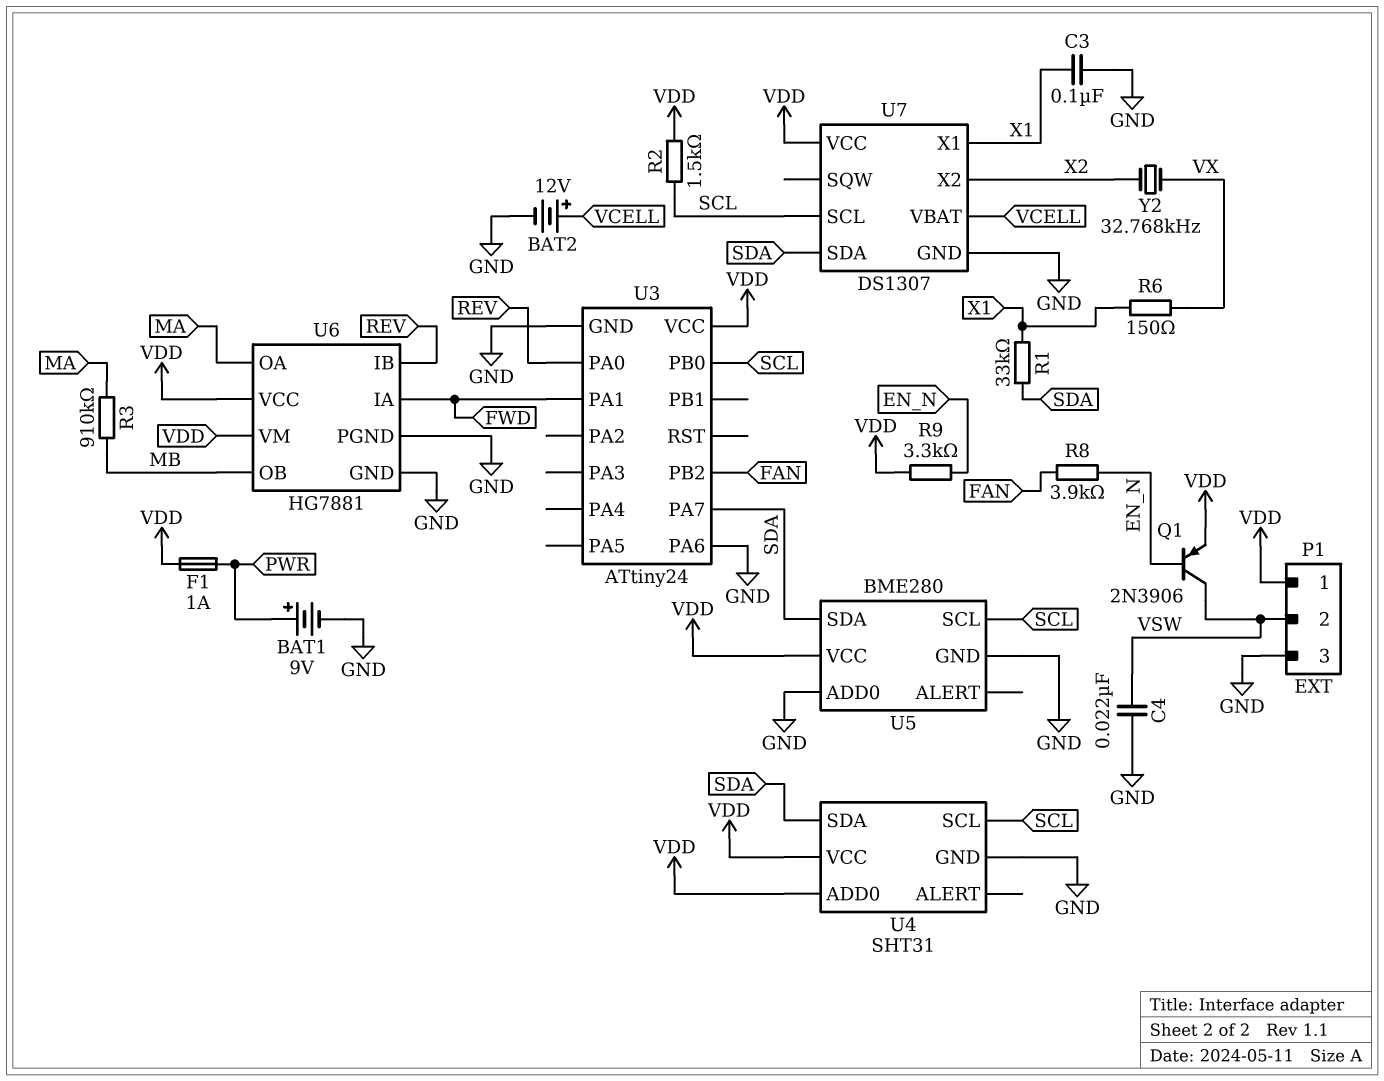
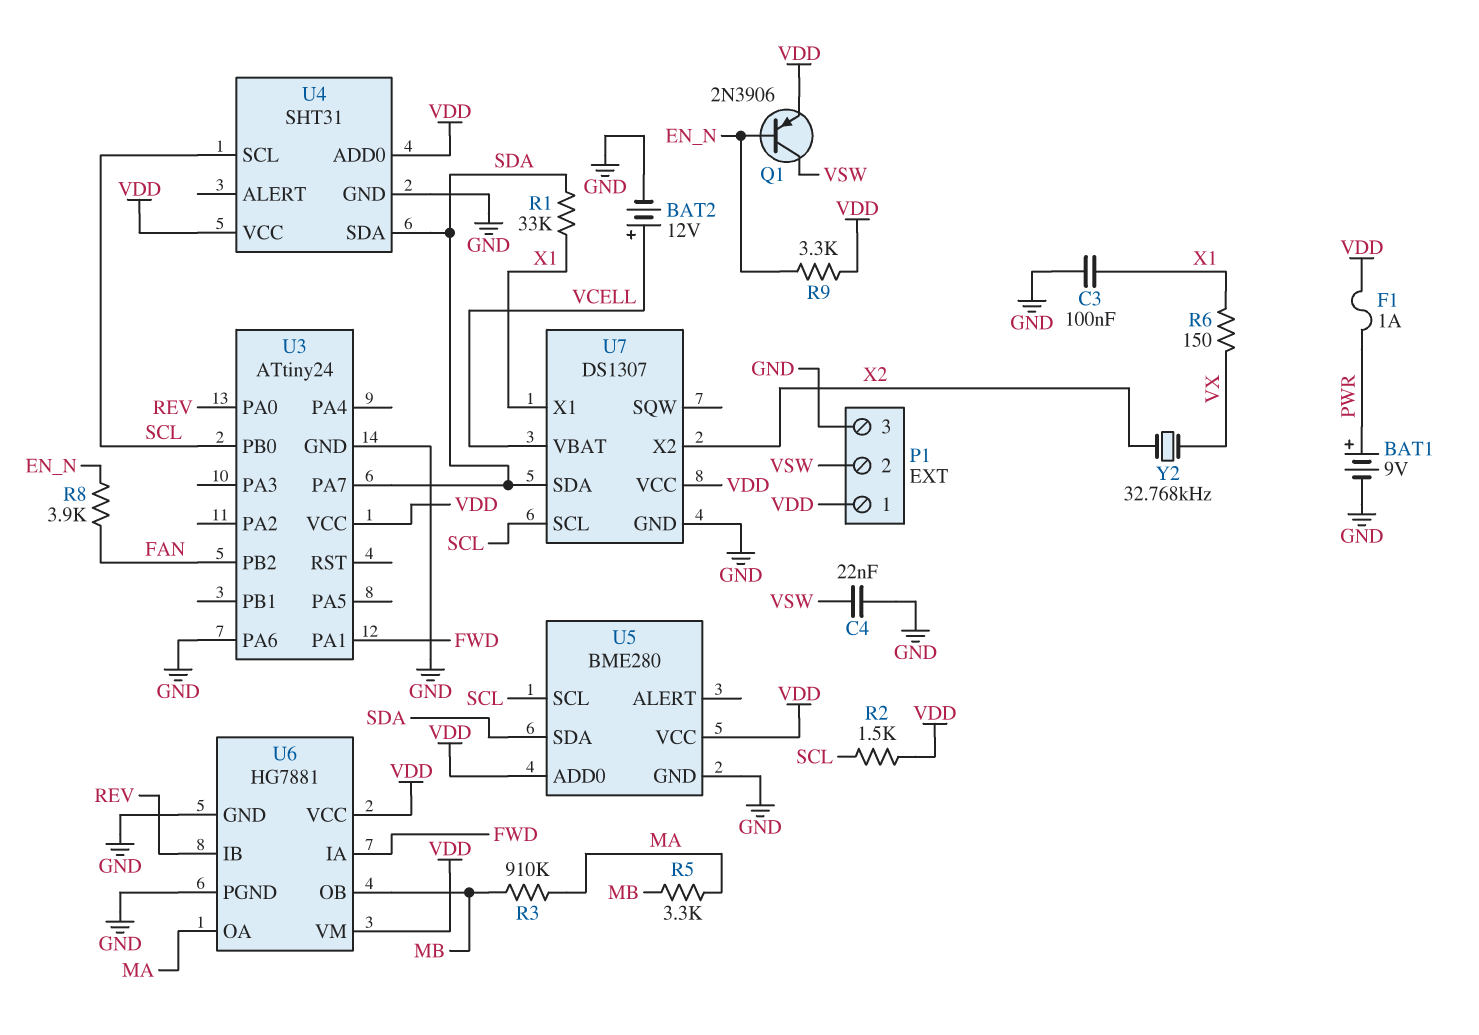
R5: none -> 3.3k (MA, MB)
U5 pin ADD0: GND -> VDD

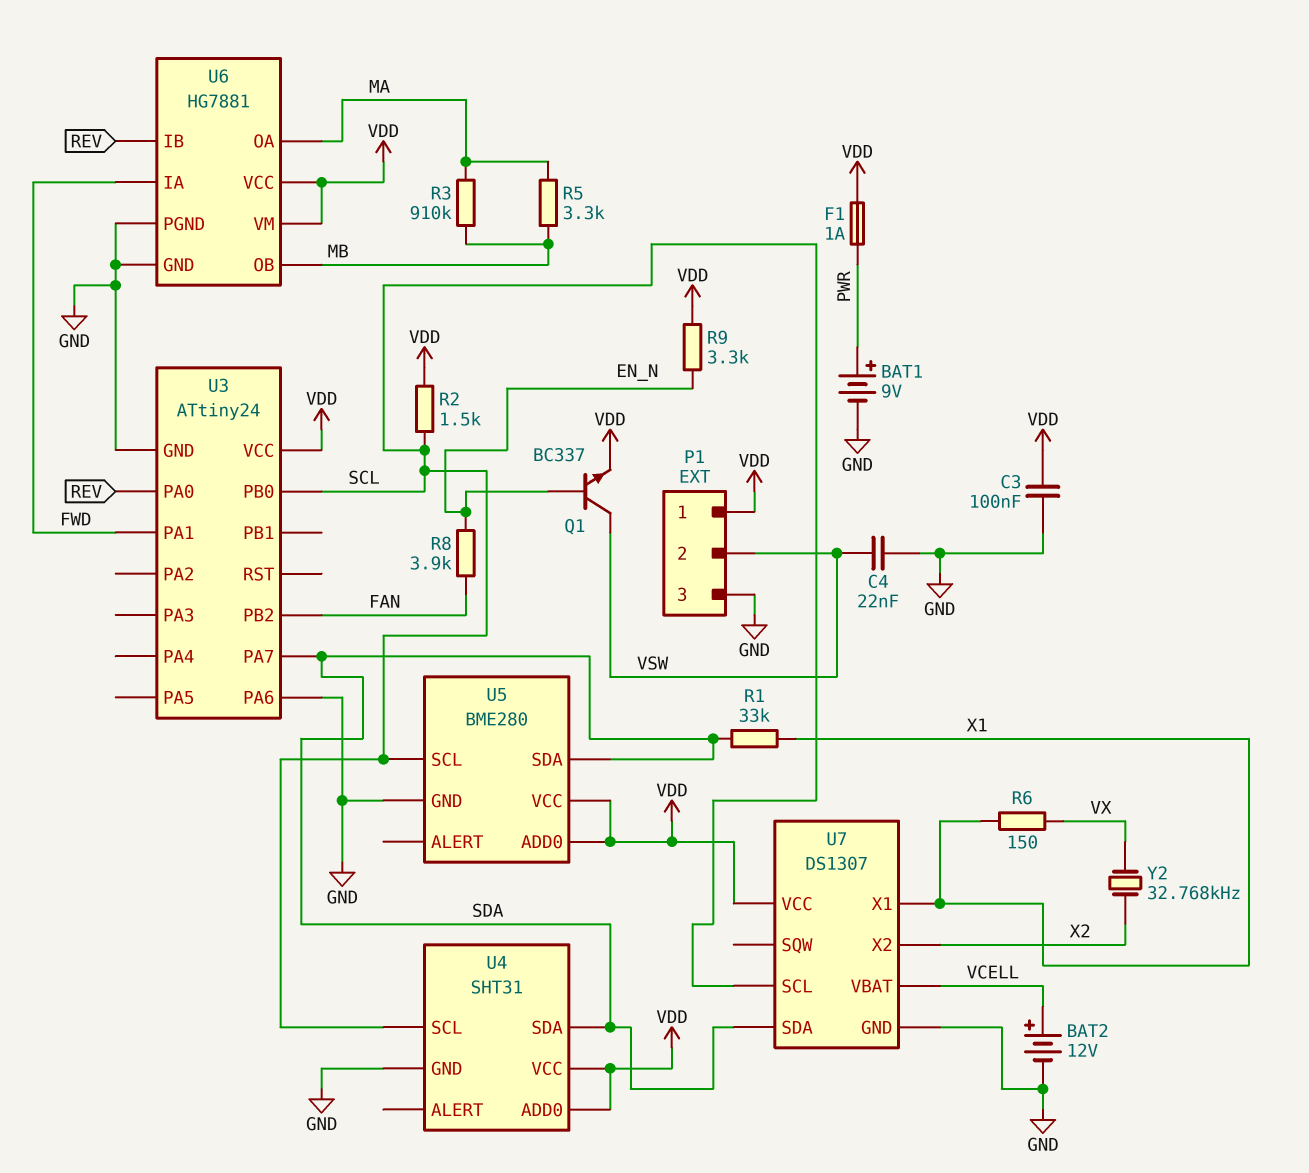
C3: 100nF (GND, X1) -> 100nF (GND, VDD)
Q1: PNP 2N3906 (B EN_N, C VSW, E VDD) -> NPN BC337 (B EN_N, C VSW, E VDD)

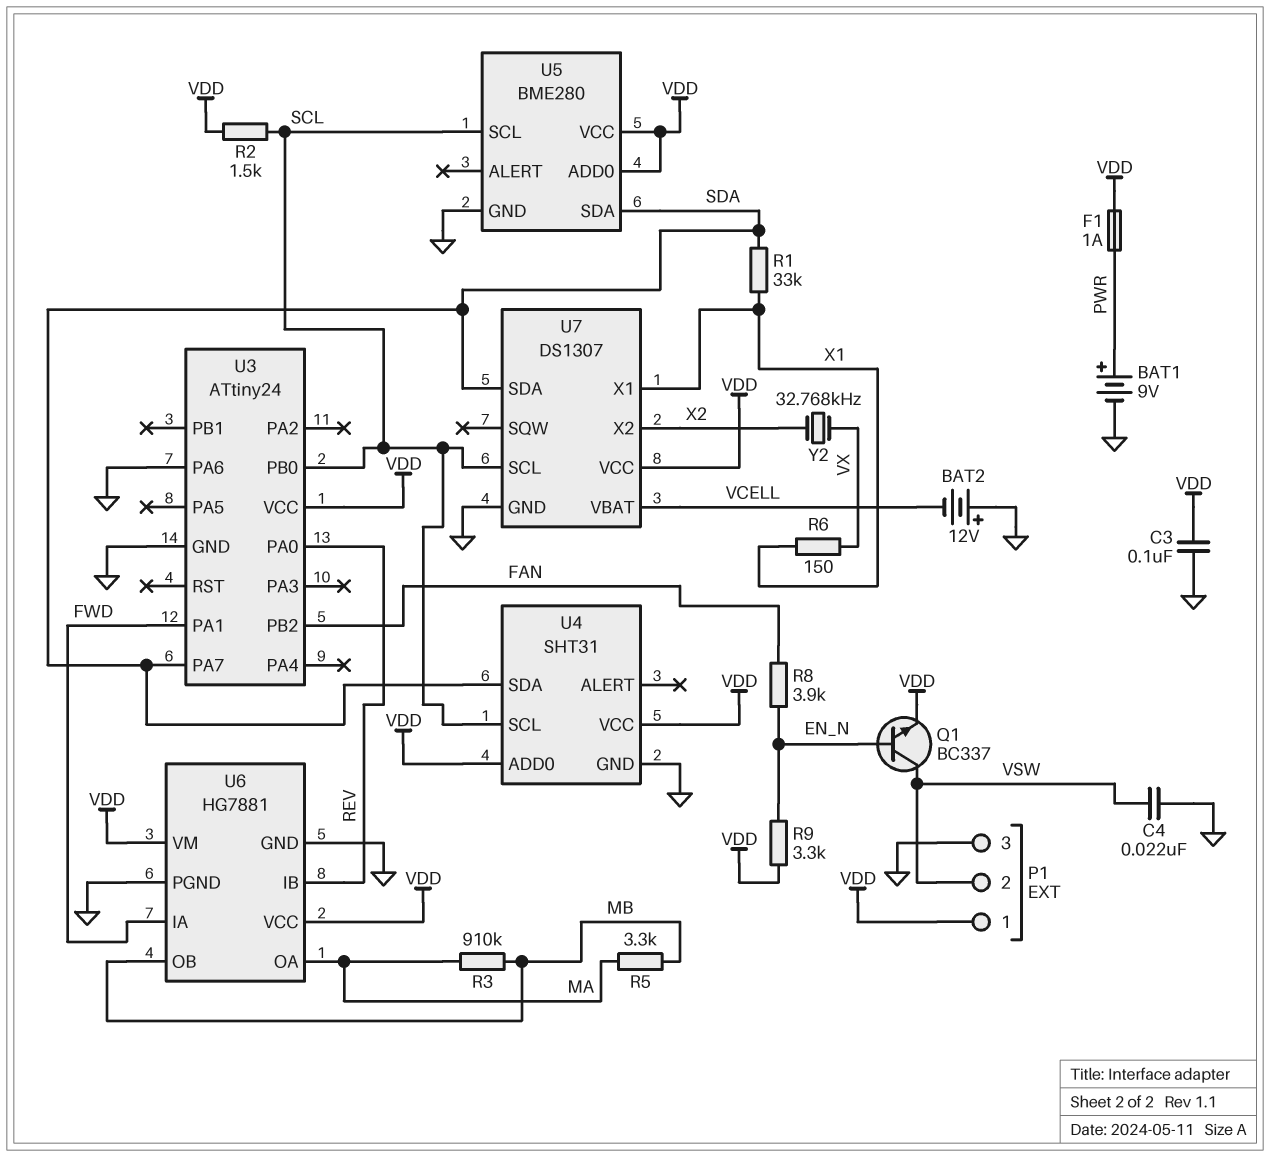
BAT2: 12V (plus VCELL, minus GND) -> 12V (plus GND, minus VCELL)

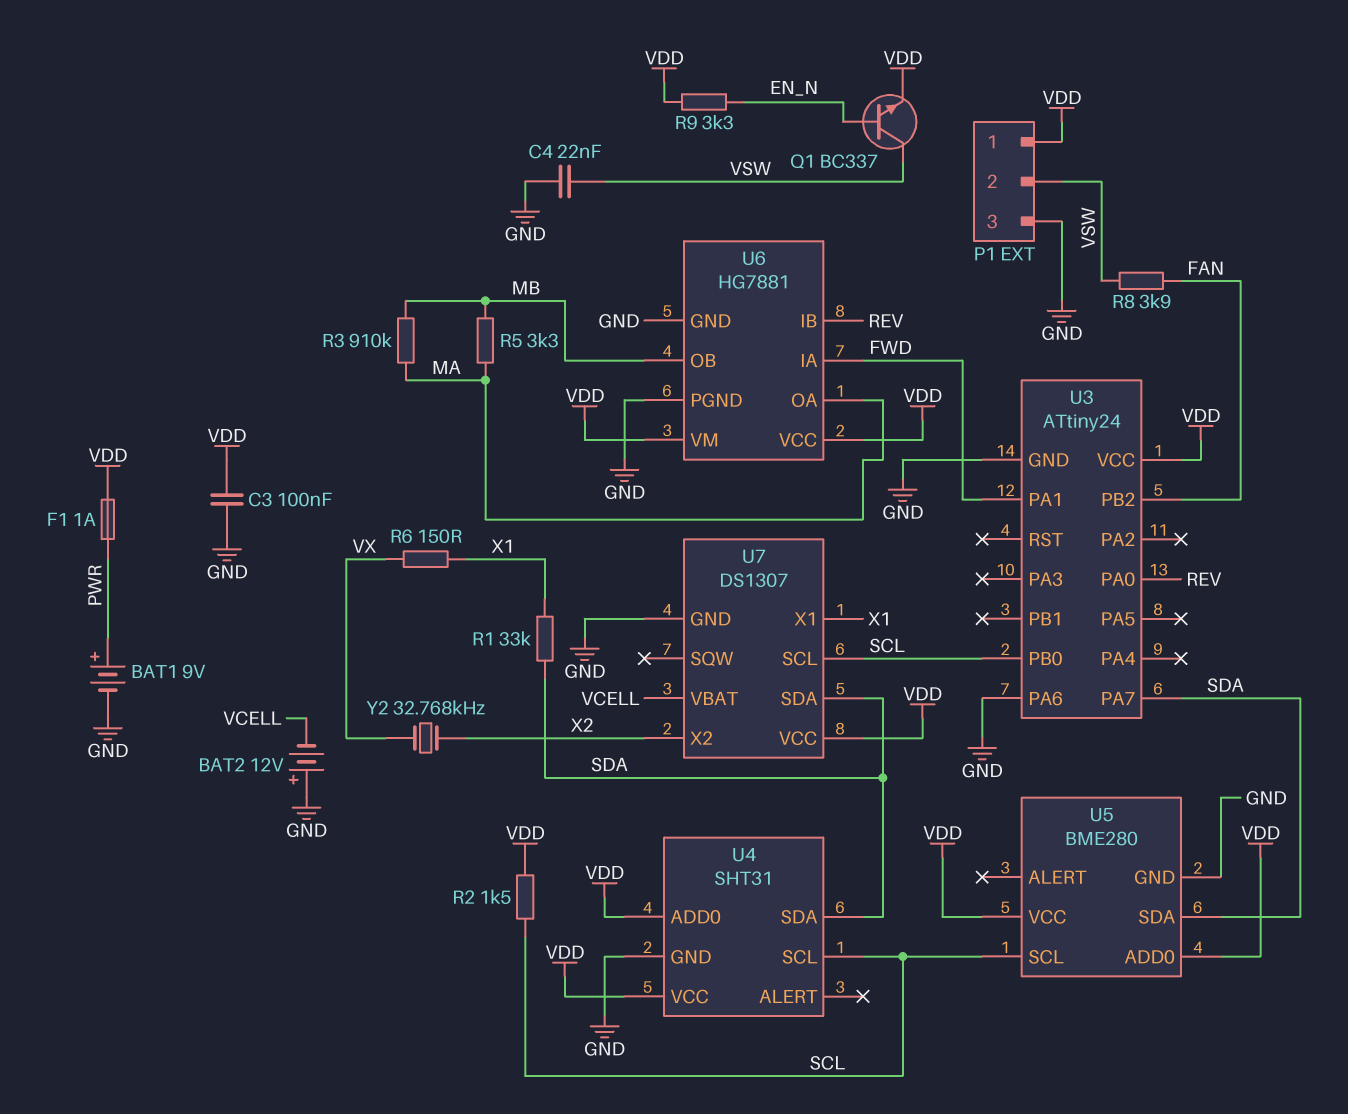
R8: 3.9k (EN_N, FAN) -> 3.9k (FAN, VSW)

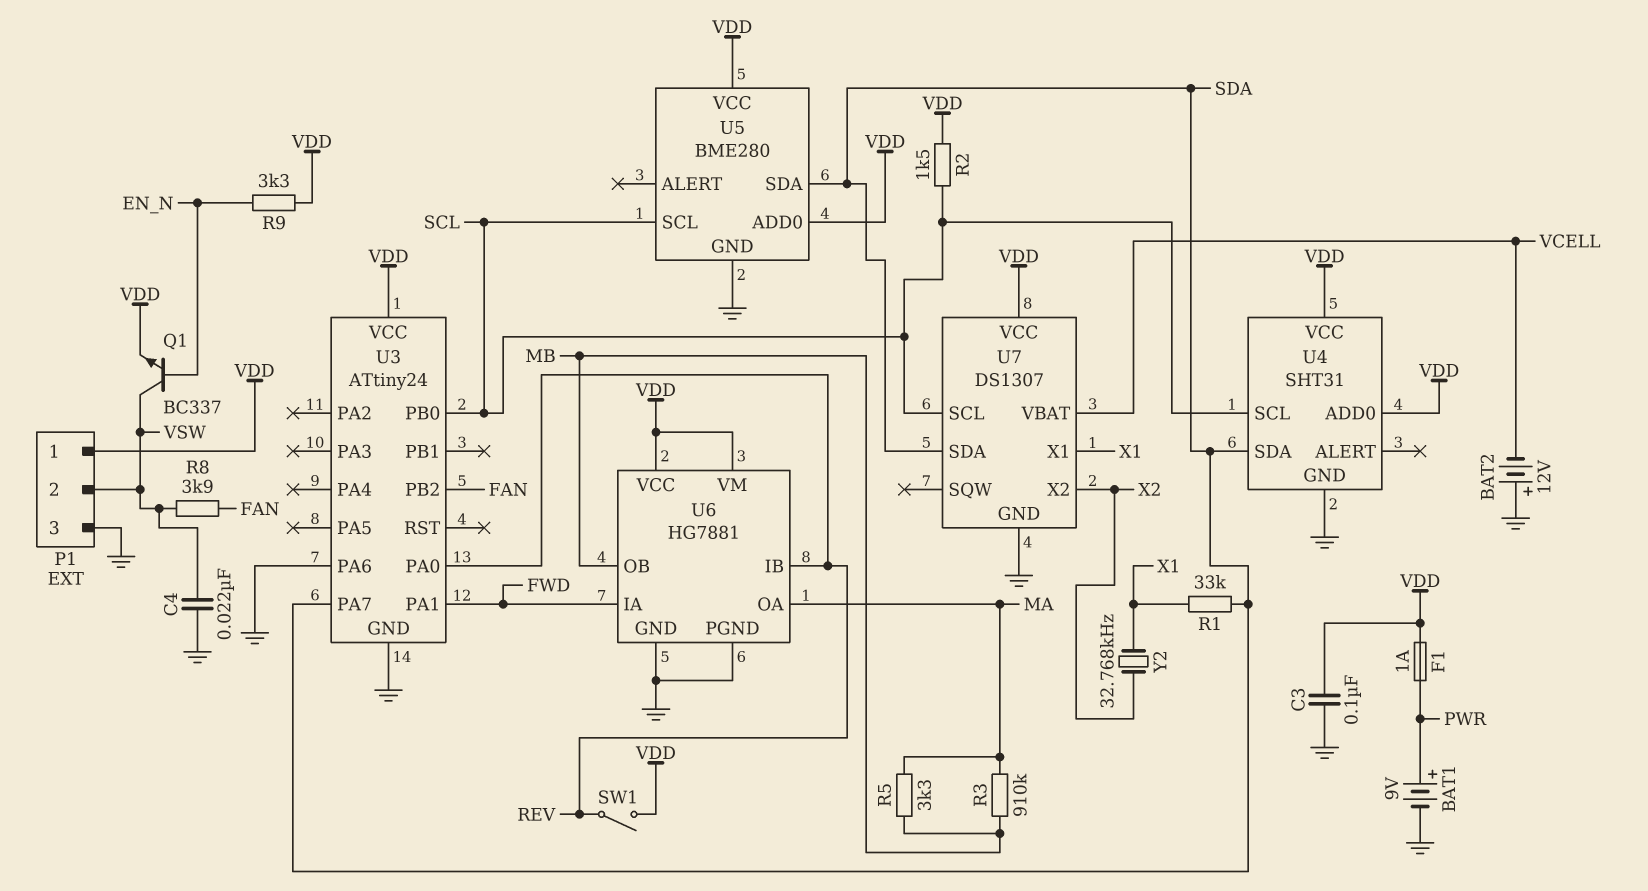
R6: 150 (VX, X1) -> none
SW1: none -> switch (REV, VDD)
Y2: 32.768kHz (VX, X2) -> 32.768kHz (X1, X2)

